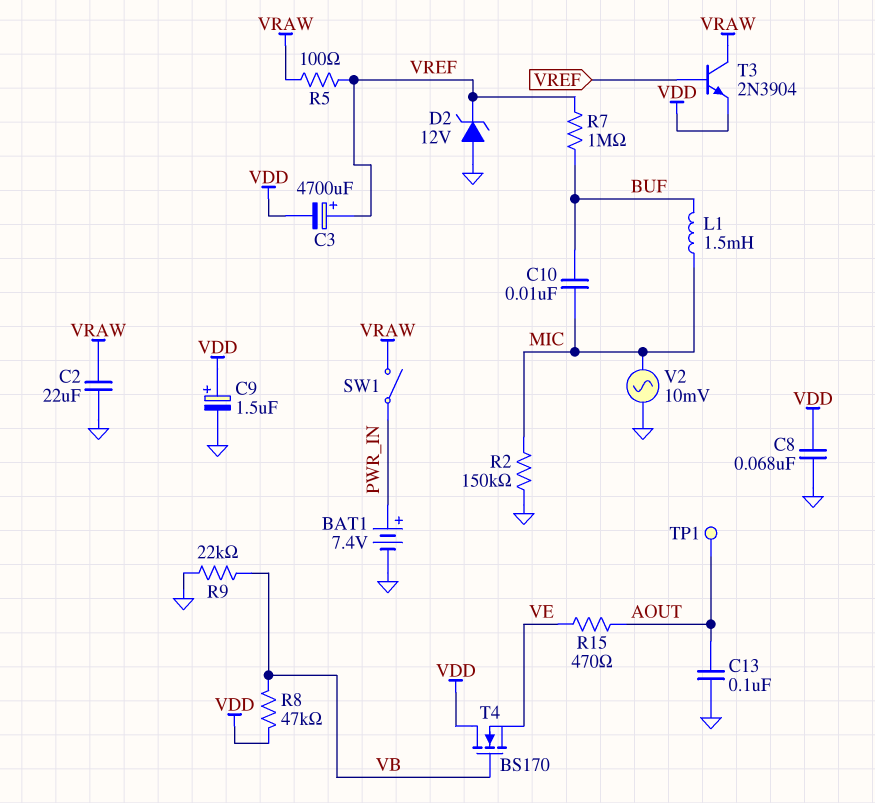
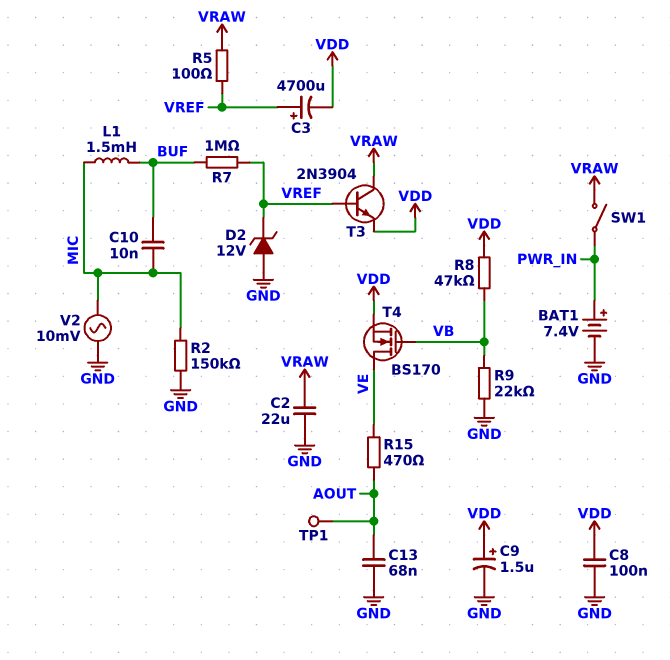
C8: 68nF (GND, VDD) -> 100nF (GND, VDD)
C13: 100nF (AOUT, GND) -> 68nF (AOUT, GND)
T4: NMOS BS170 (G VB, D VDD, S VE) -> NMOS BS170 (G VB, D VE, S VDD)

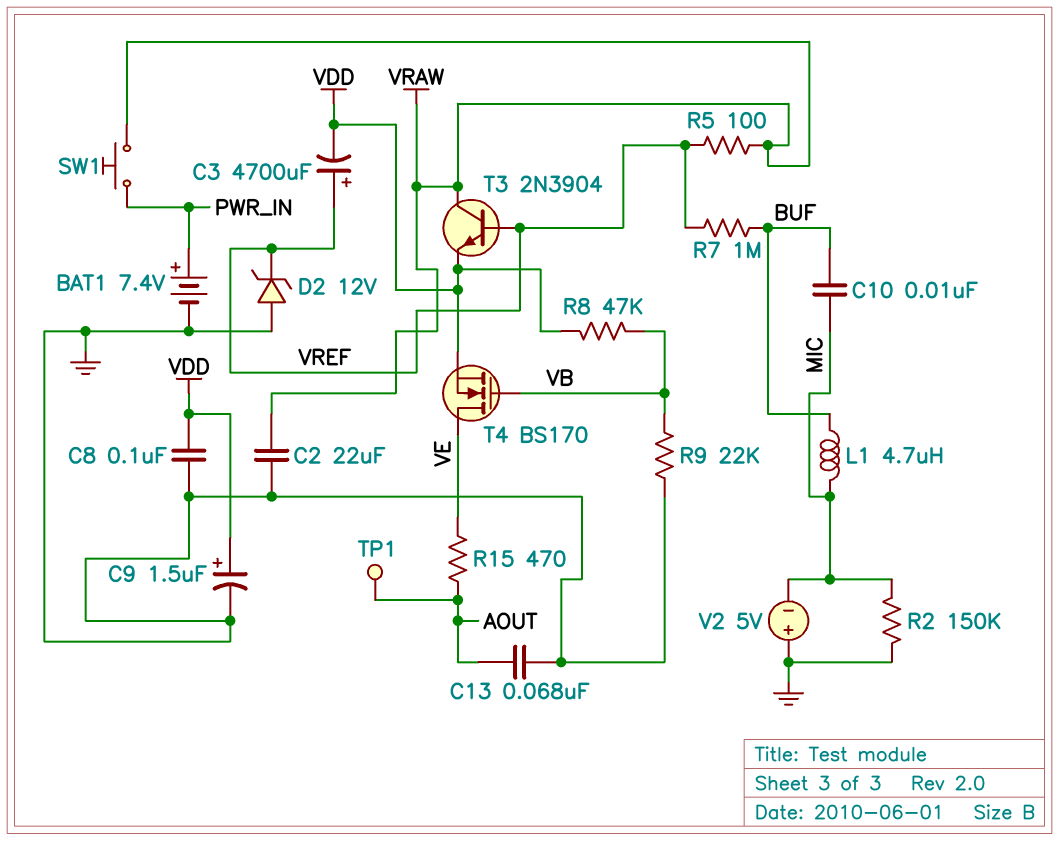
L1: 1.5mH (BUF, MIC) -> 4.7uH (BUF, MIC)
SW1: switch (PWR_IN, VRAW) -> button (PWR_IN, VRAW)
V2: AC 10mV (GND, MIC) -> 5V (plus GND, minus MIC)

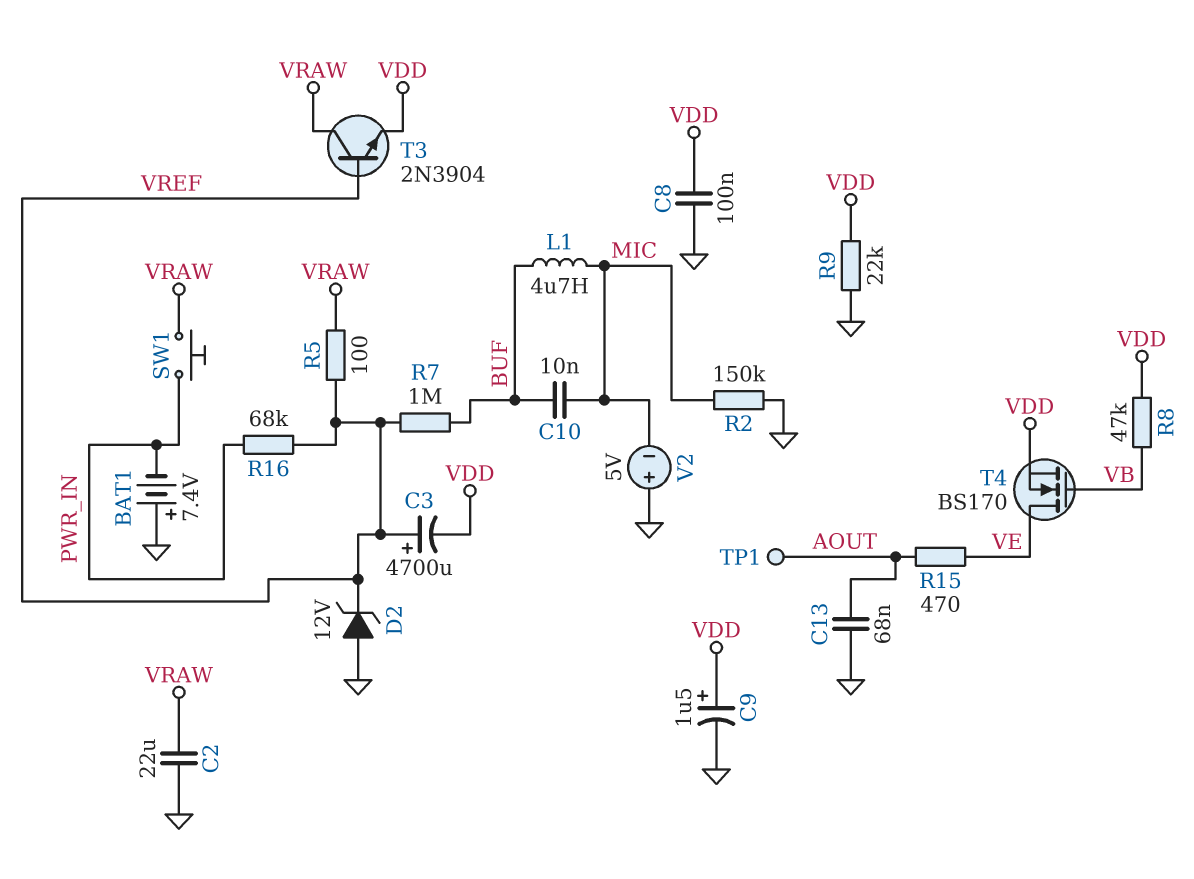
BAT1: 7.4V (plus PWR_IN, minus GND) -> 7.4V (plus GND, minus PWR_IN)
R9: 22k (GND, VB) -> 22k (GND, VDD)
R16: none -> 68k (PWR_IN, VREF)

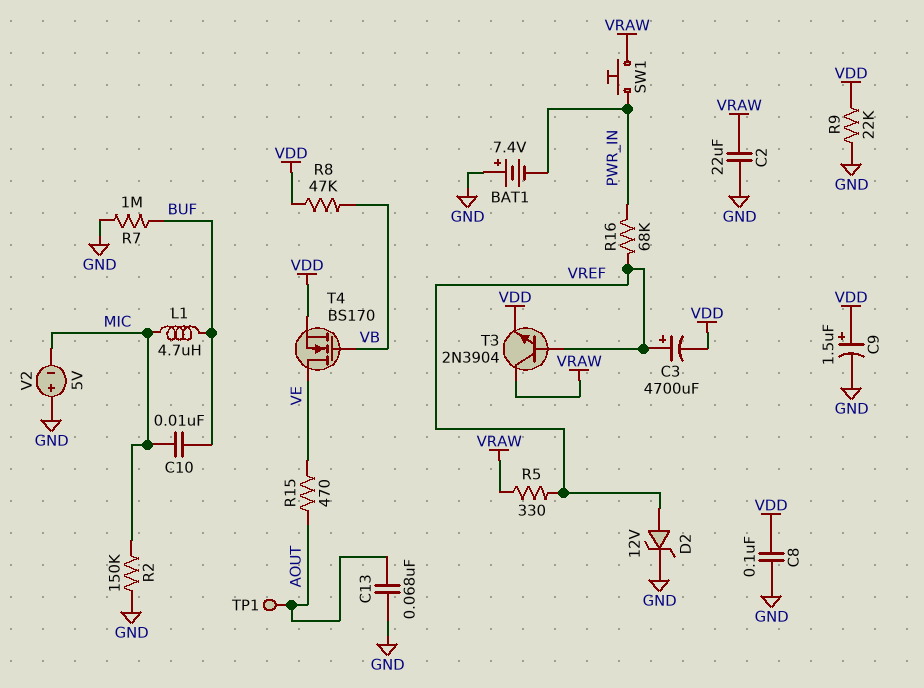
D2: zener 12V (A GND, K VREF) -> zener 12V (A VREF, K GND)
R5: 100 (VRAW, VREF) -> 330 (VRAW, VREF)
R7: 1M (BUF, VREF) -> 1M (BUF, GND)

